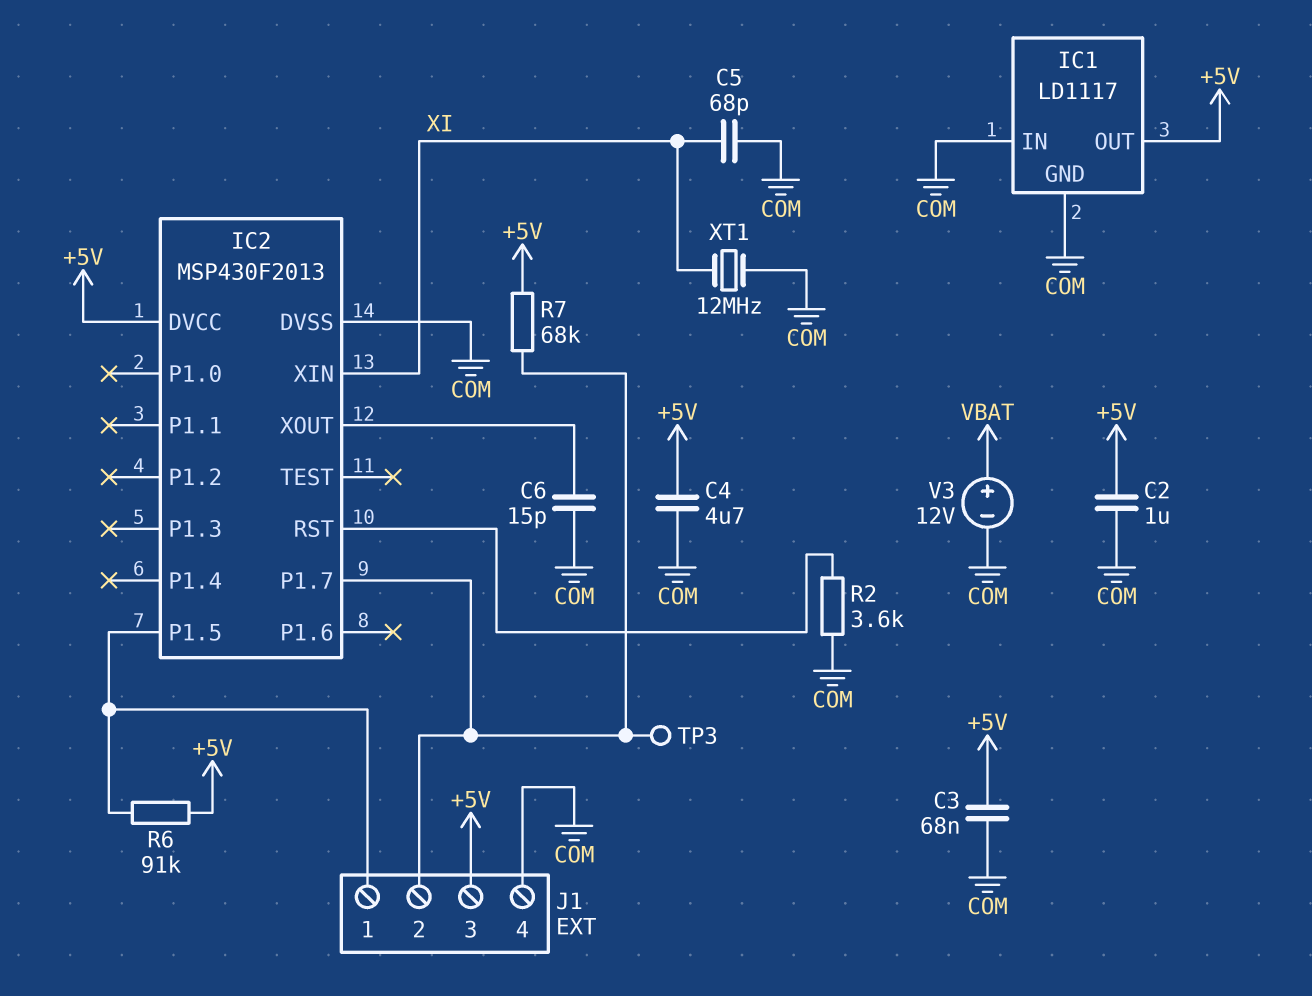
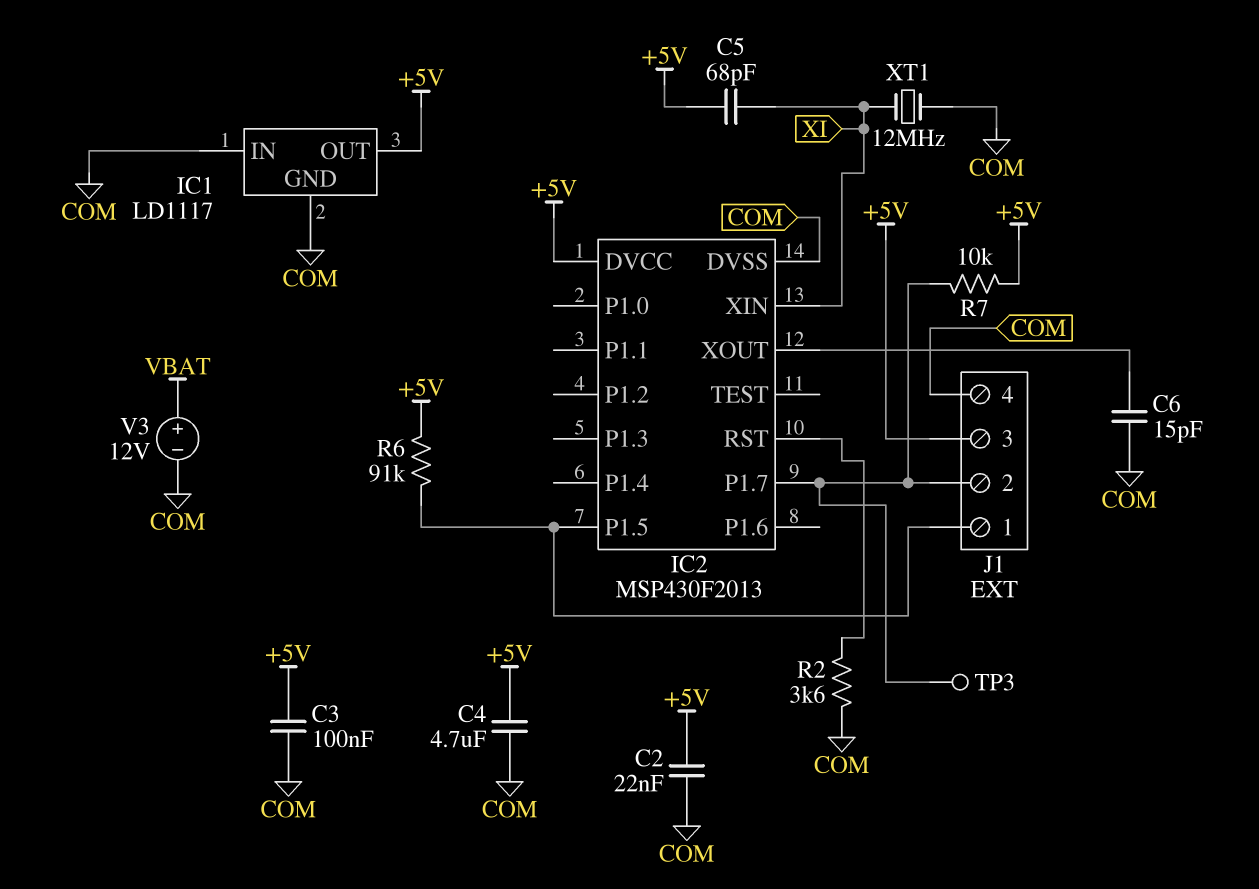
C2: 1uF (+5V, COM) -> 22nF (+5V, COM)
C3: 68nF (+5V, COM) -> 100nF (+5V, COM)
C5: 68pF (COM, XI) -> 68pF (+5V, XI)
R7: 68k (+5V, IC2/P1.7) -> 10k (+5V, IC2/P1.7)

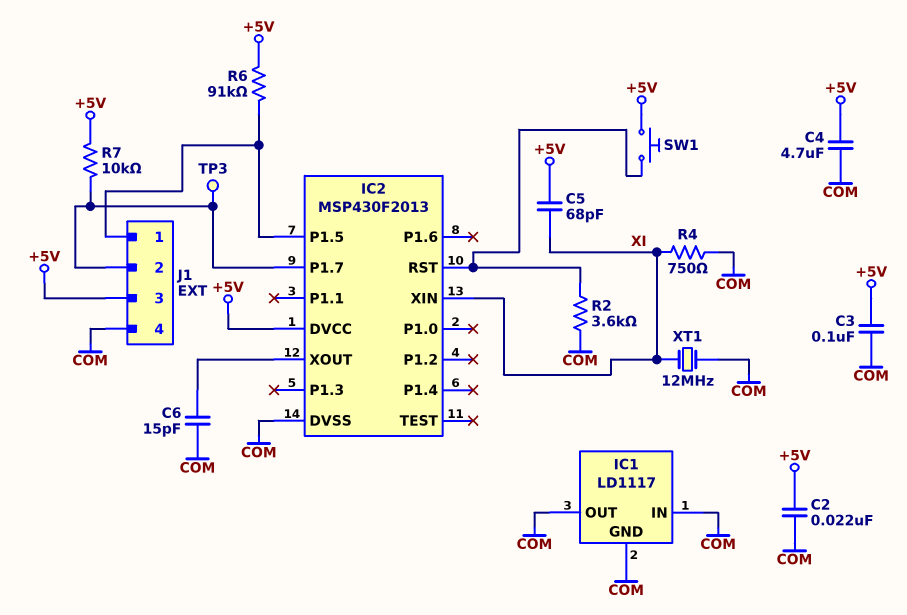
IC1 pin OUT: +5V -> COM
R4: none -> 750 (COM, XI)
SW1: none -> button (+5V, IC2/RST)
V3: 12V (plus VBAT, minus COM) -> none

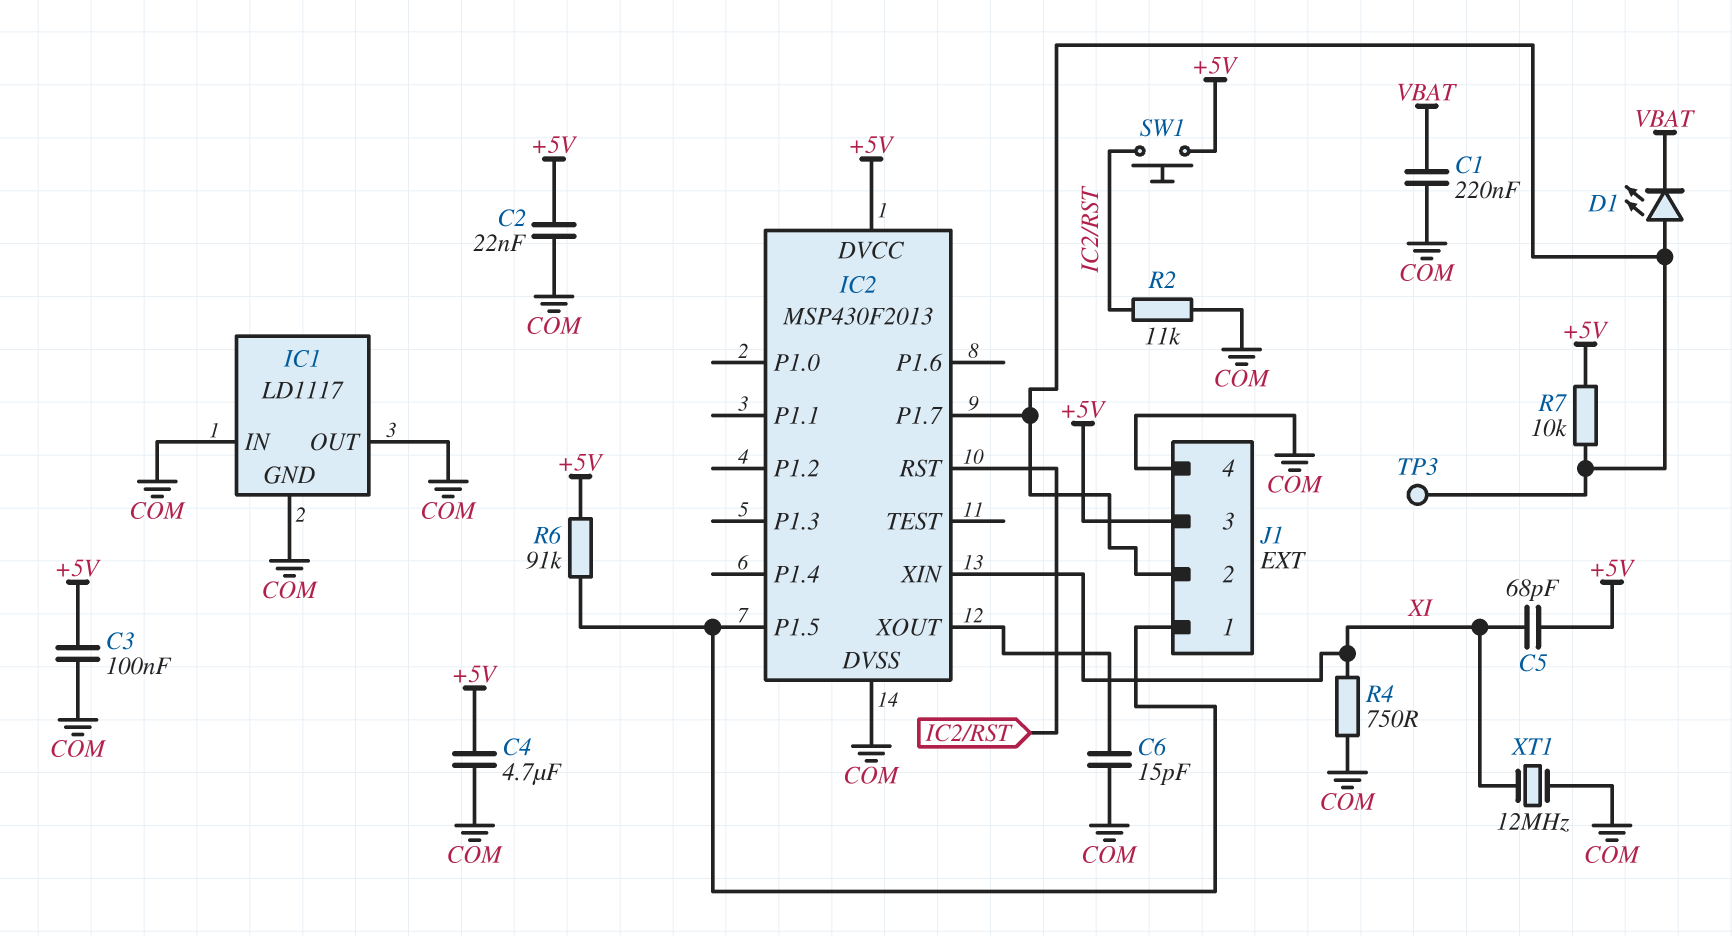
C1: none -> 220nF (COM, VBAT)
D1: none -> LED (A IC2/P1.7, K VBAT)
R2: 3.6k (COM, IC2/RST) -> 11k (COM, IC2/RST)

